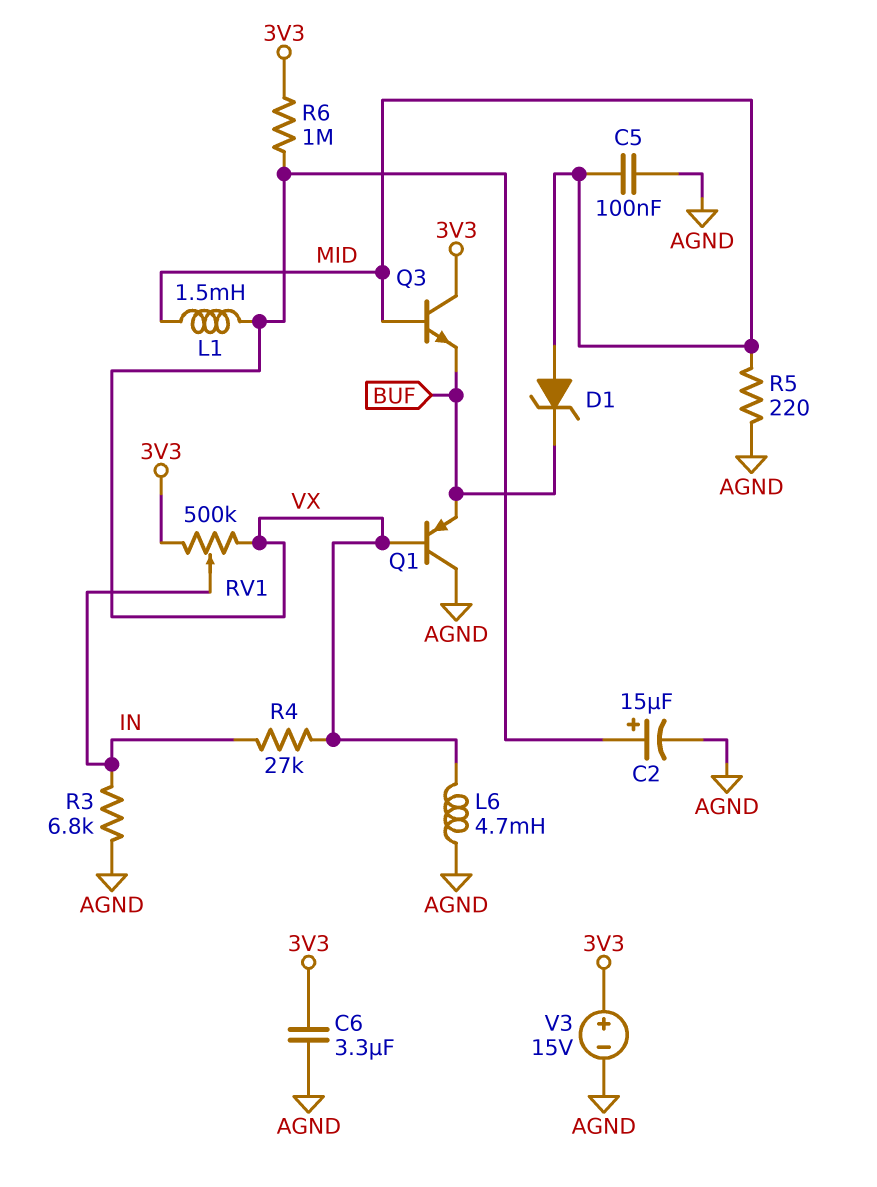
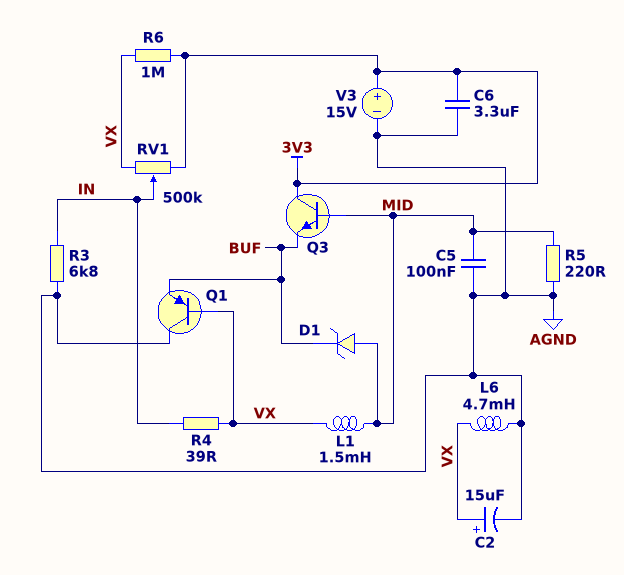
R4: 27k (IN, VX) -> 39 (IN, VX)

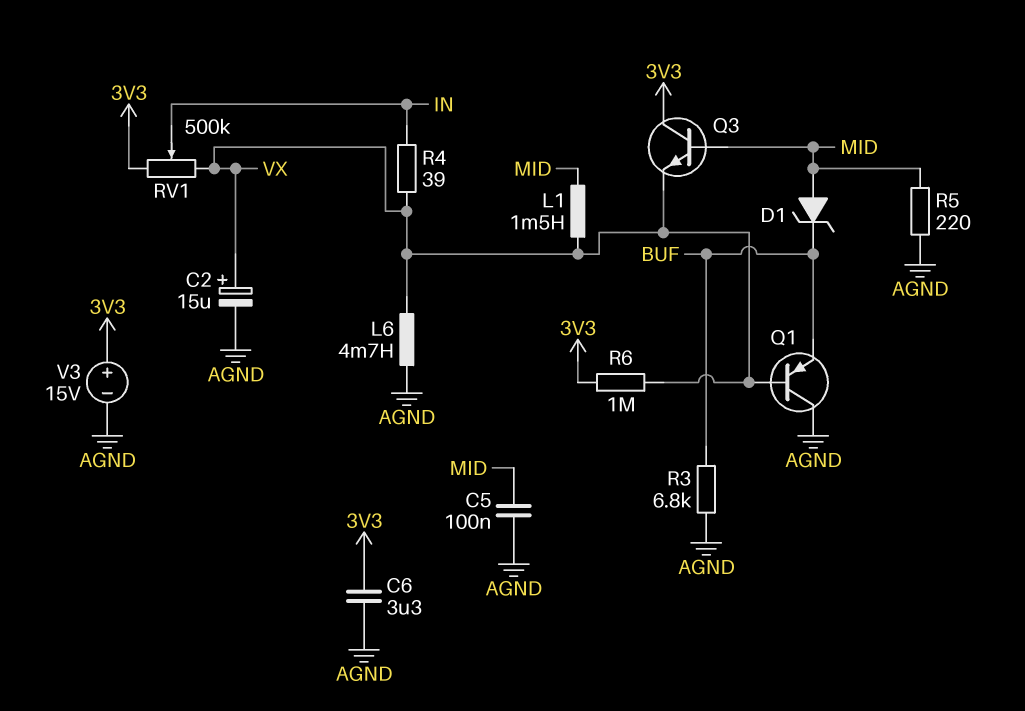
Q3: NPN (B MID, C 3V3, E BUF) -> NPN (B MID, C 3V3, E VX)
R3: 6.8k (AGND, IN) -> 6.8k (AGND, BUF)

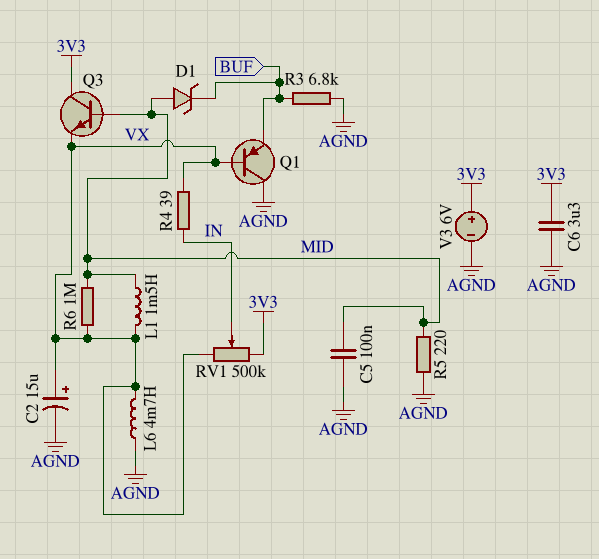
R6: 1M (3V3, VX) -> 1M (MID, VX)
V3: 15V (plus 3V3, minus AGND) -> 6V (plus 3V3, minus AGND)

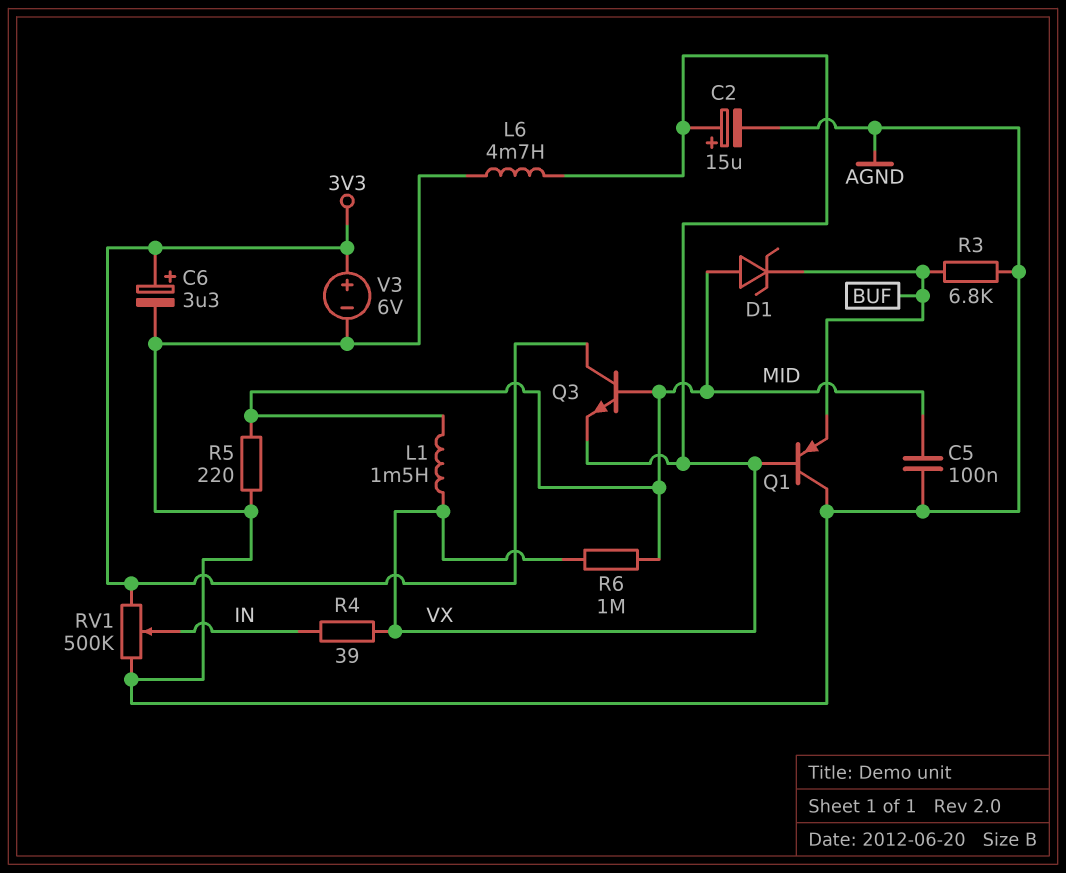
C6: 3.3uF (3V3, AGND) -> 3.3uF (plus 3V3, minus AGND)
RV1: 500k (3V3, VX, wiper IN) -> 500k (3V3, AGND, wiper IN)

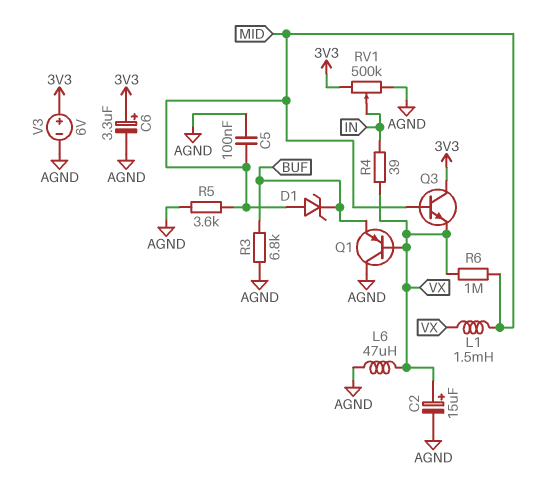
L6: 4.7mH (AGND, VX) -> 47uH (AGND, VX)
R5: 220 (AGND, MID) -> 3.6k (AGND, MID)

